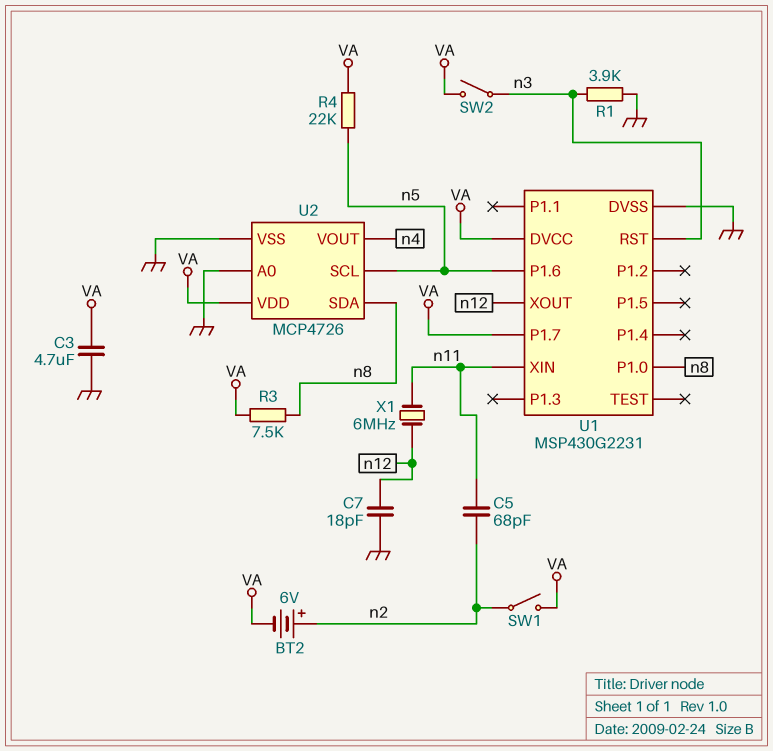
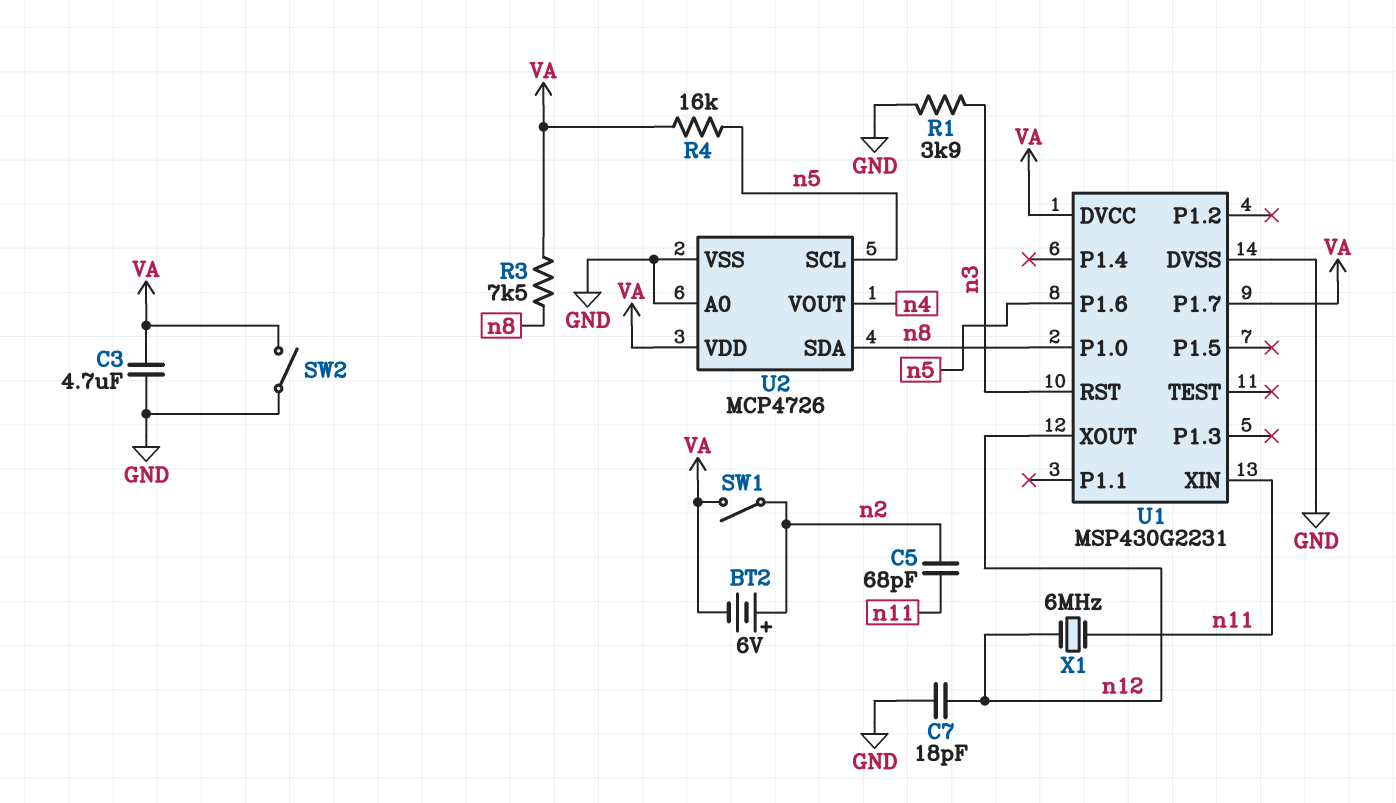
R4: 22k (VA, n5) -> 16k (VA, n5)
SW2: switch (VA, n3) -> switch (GND, VA)

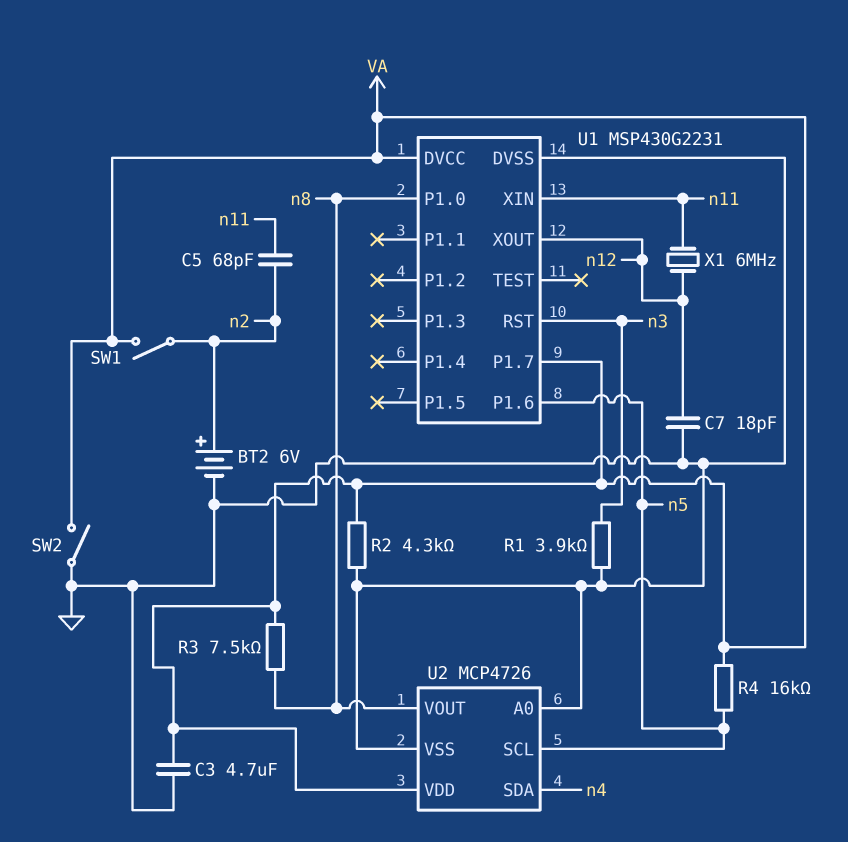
BT2: 6V (plus n2, minus VA) -> 6V (plus n2, minus GND)
R2: none -> 4.3k (GND, VA)
U2 pin SDA: n8 -> n4
U2 pin VOUT: n4 -> n8

